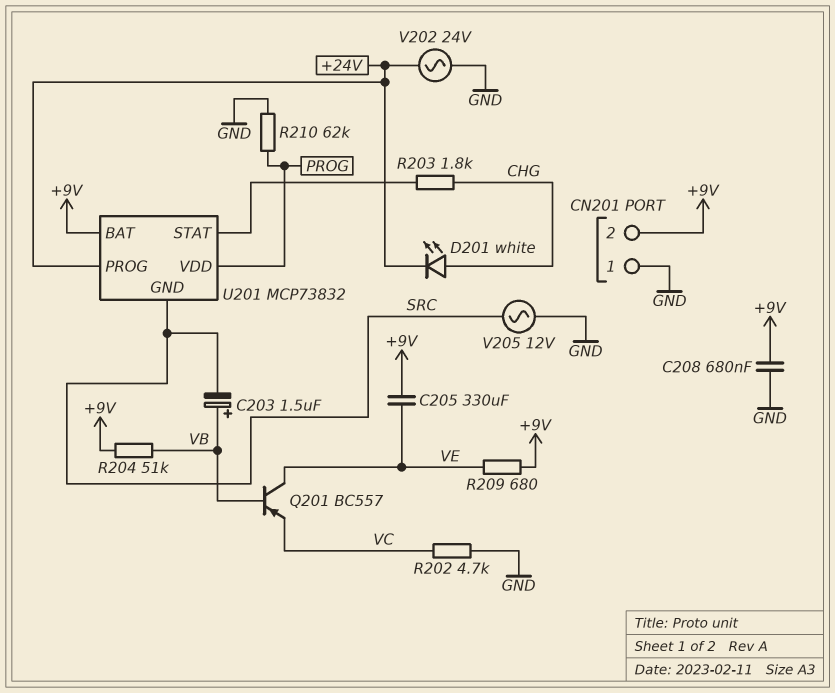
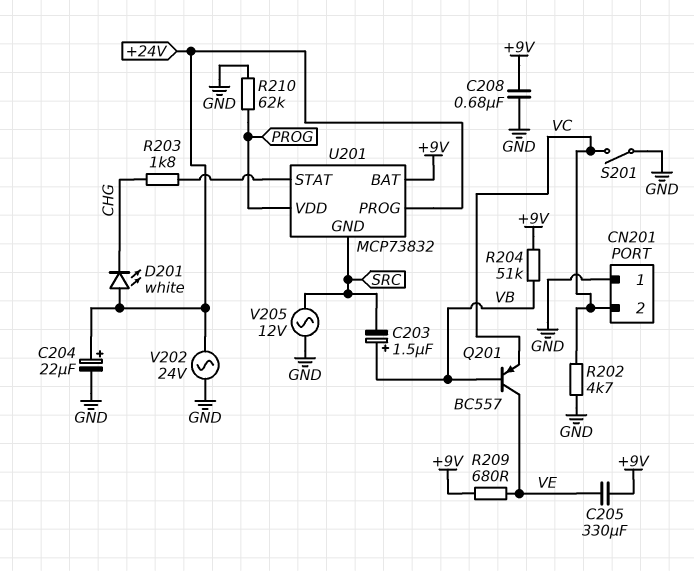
C204: none -> 22uF (plus +24V, minus GND)
CN201 pin 2: +9V -> VC
D201: LED white (A CHG, K +24V) -> LED white (A +24V, K CHG)
S201: none -> switch (GND, VC)

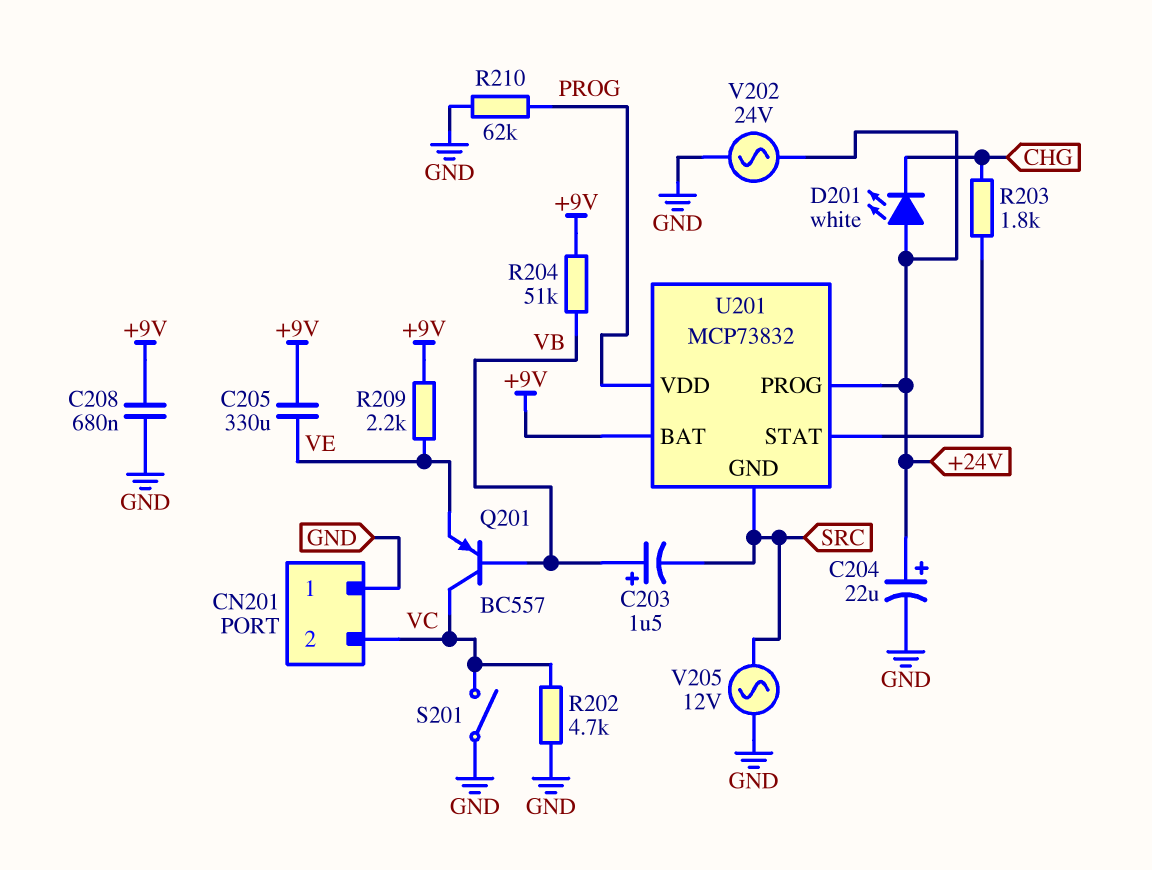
Q201: PNP BC557 (B VB, C VE, E VC) -> PNP BC557 (B VB, C VC, E VE)
R209: 680 (+9V, VE) -> 2.2k (+9V, VE)

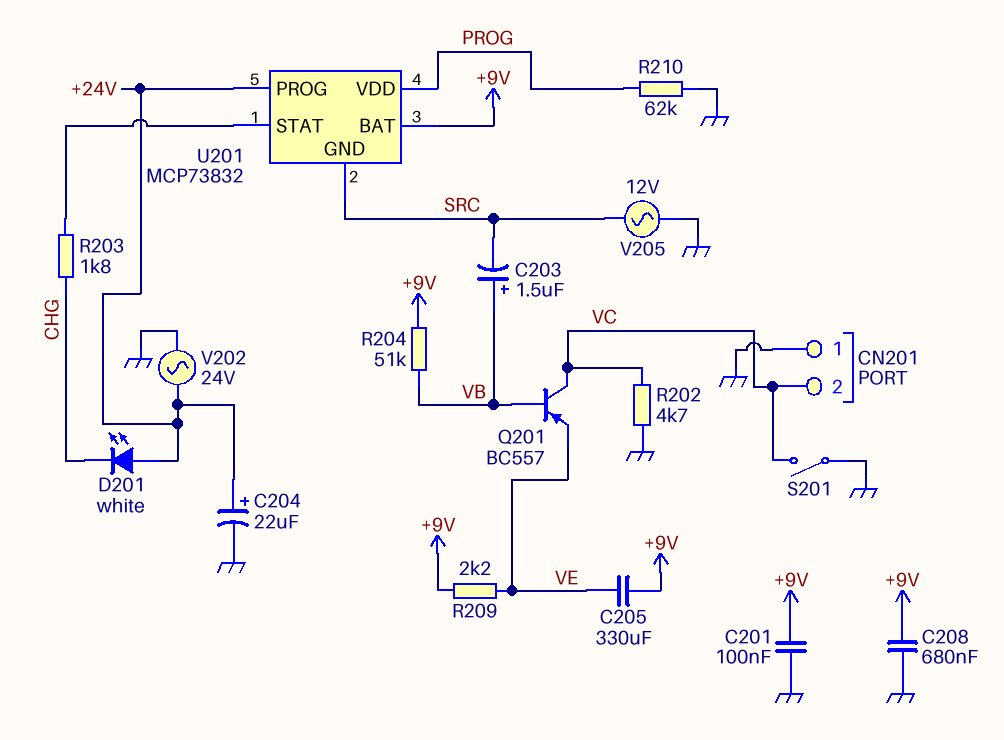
C201: none -> 100nF (+9V, GND)

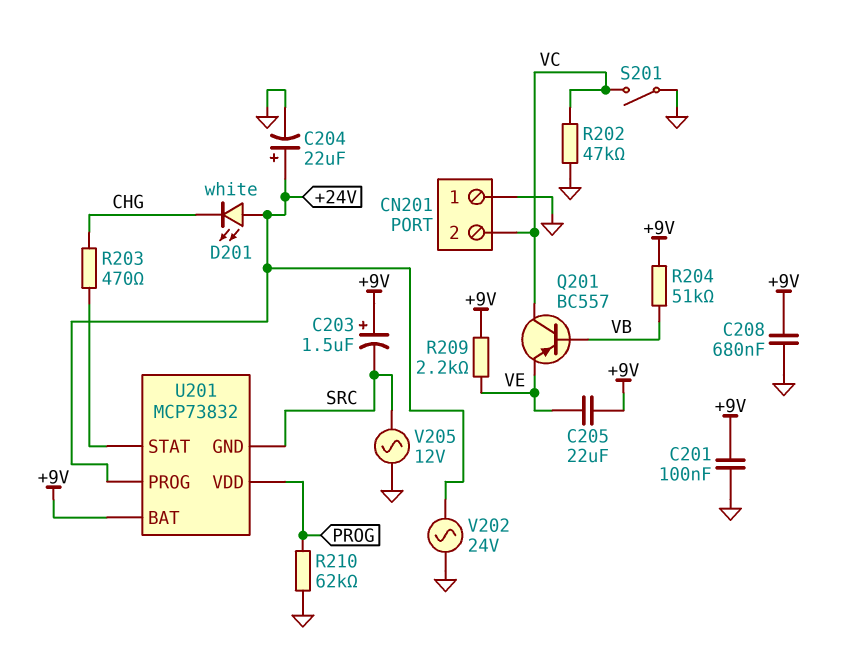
C203: 1.5uF (plus VB, minus SRC) -> 1.5uF (plus +9V, minus SRC)
C205: 330uF (+9V, VE) -> 22uF (+9V, VE)
R202: 4.7k (GND, VC) -> 47k (GND, VC)
R203: 1.8k (CHG, U201/STAT) -> 470 (CHG, U201/STAT)

